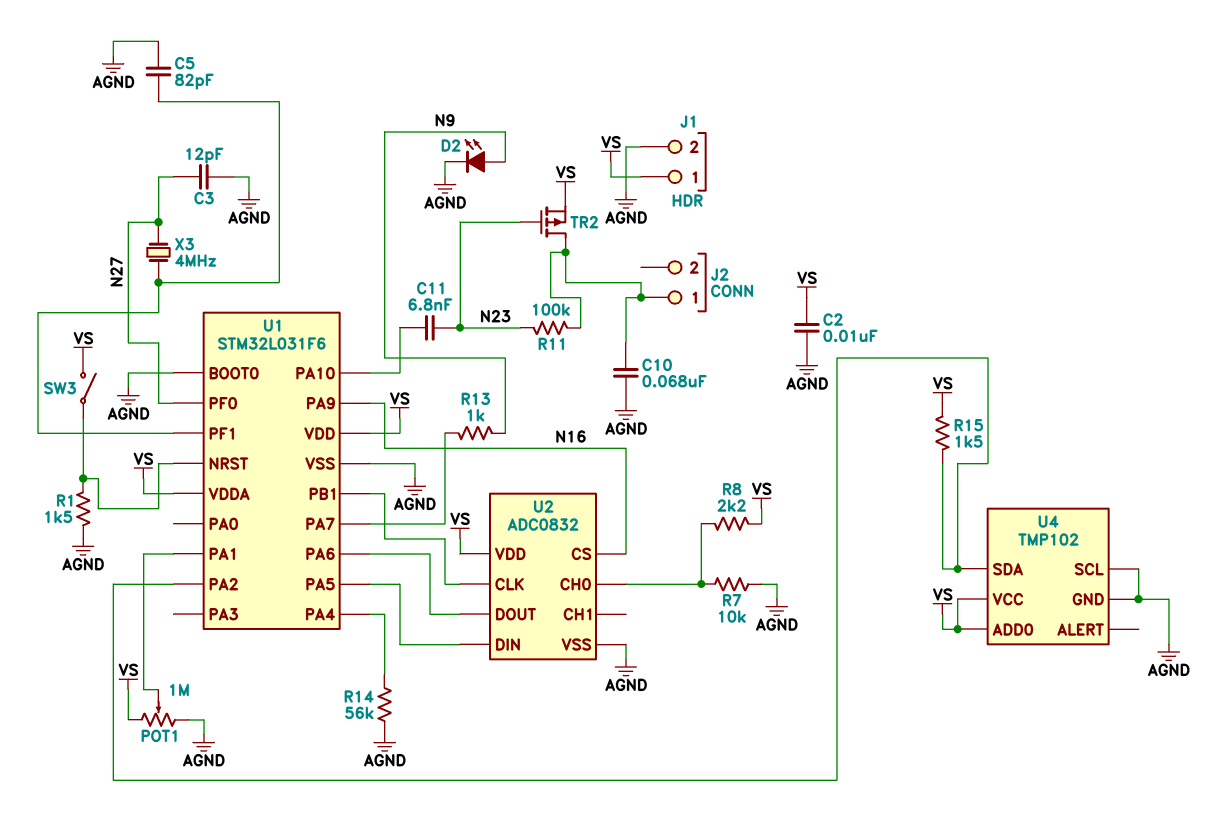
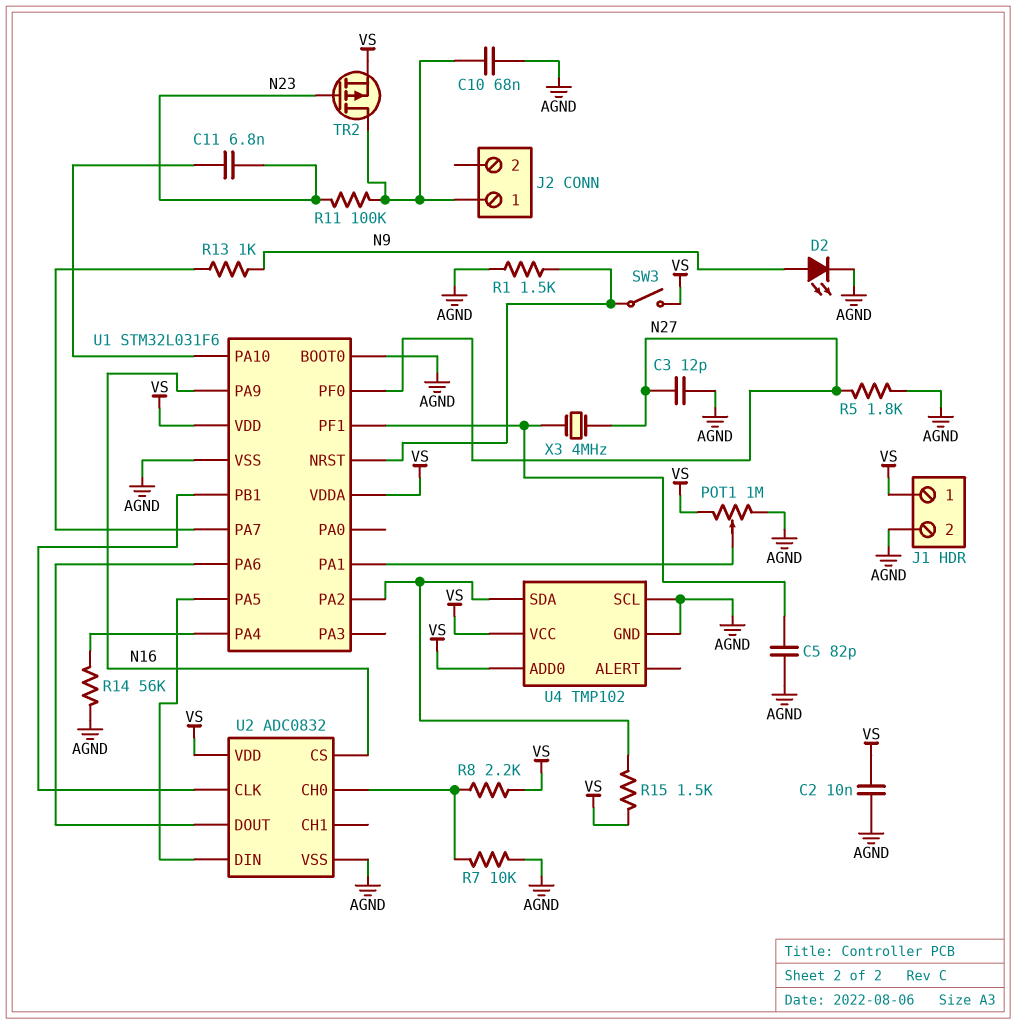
R5: none -> 1.8k (AGND, N27)

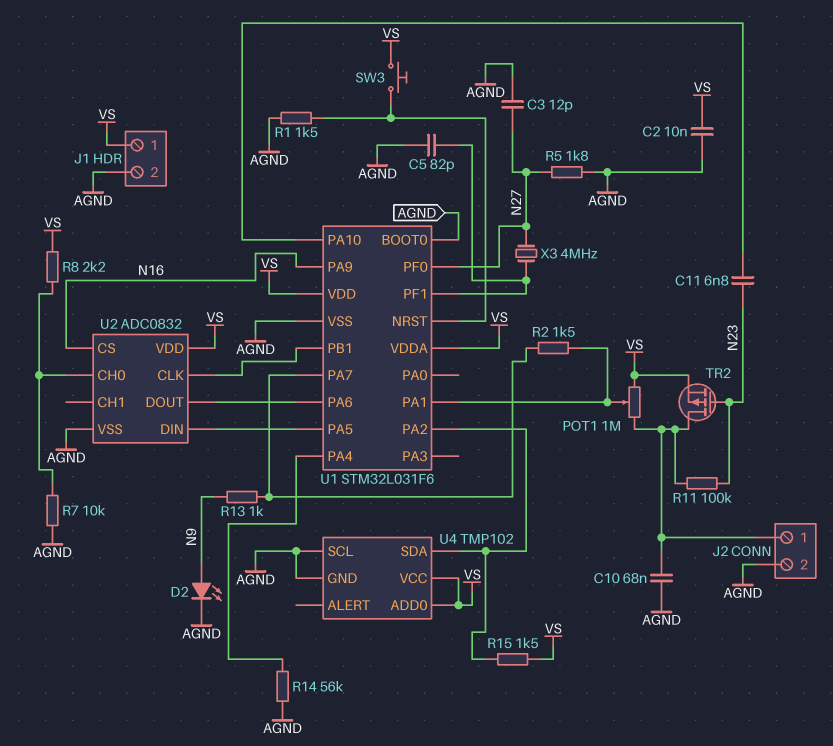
J2 pin 2: none -> AGND
POT1: 1M (AGND, VS, wiper U1/PA1) -> 1M (J2/1, VS, wiper U1/PA1)
R2: none -> 1.5k (U1/PA1, U1/PA7)
SW3: switch (U1/NRST, VS) -> button (U1/NRST, VS)

